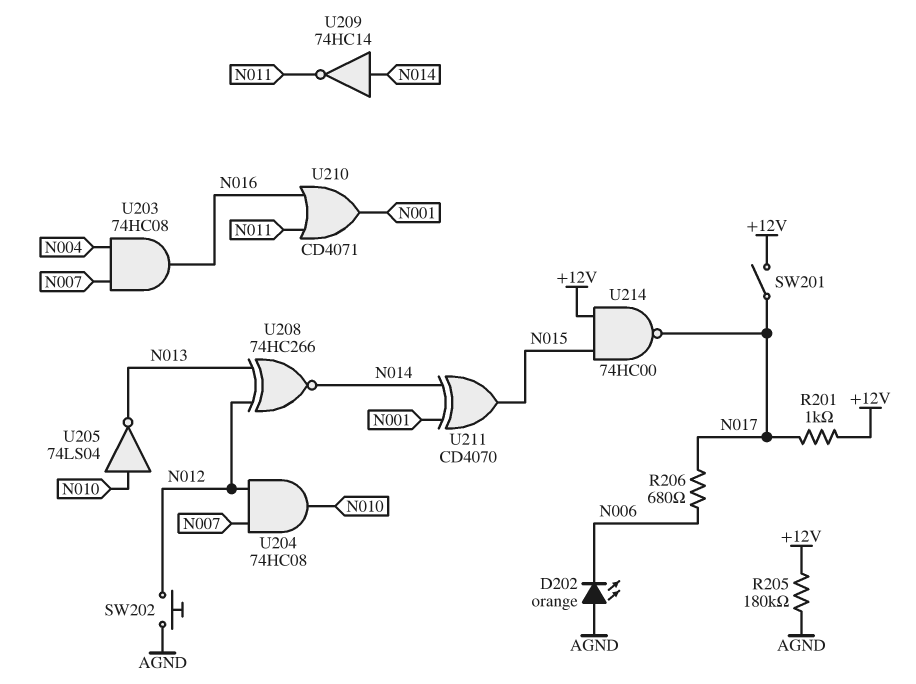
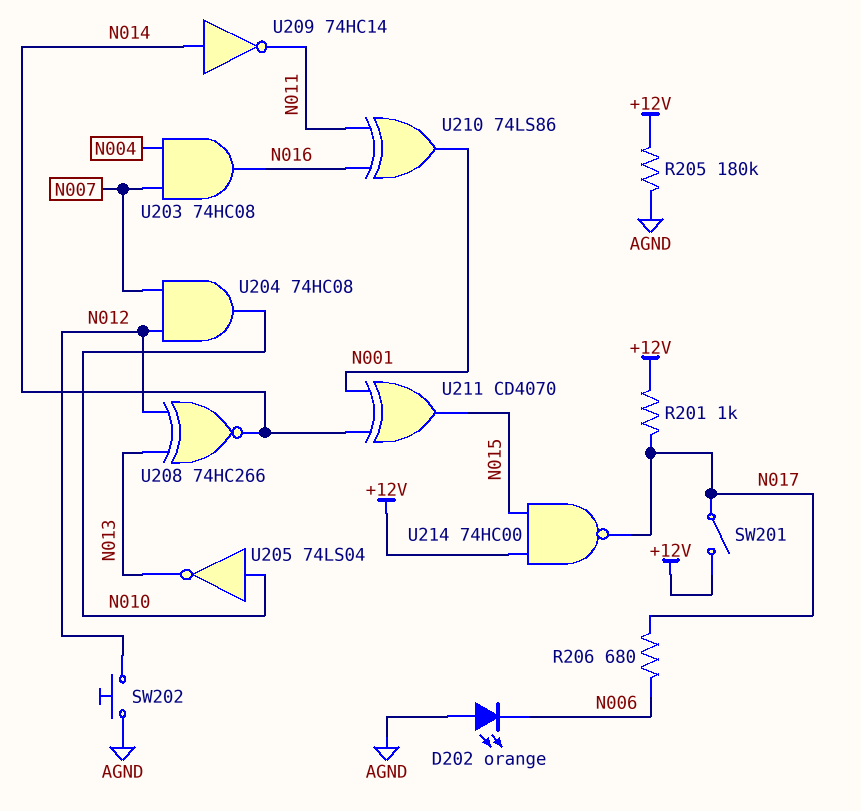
U210: OR CD4071 (in N011, in N016, out N001) -> XOR 74LS86 (in N011, in N016, out N001)

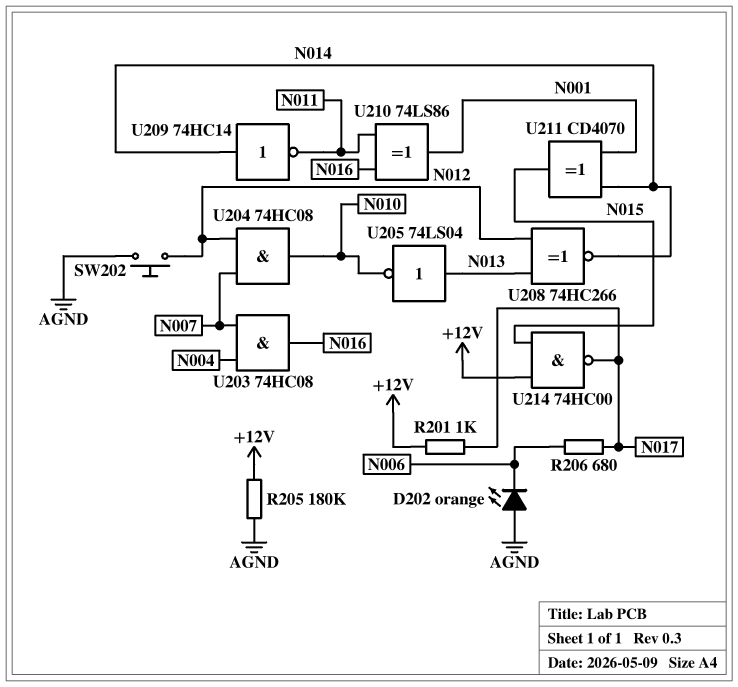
SW201: switch (+12V, N017) -> none
U205: NOT 74LS04 (in N010, out N013) -> NOT 74LS04 (in N013, out N010)

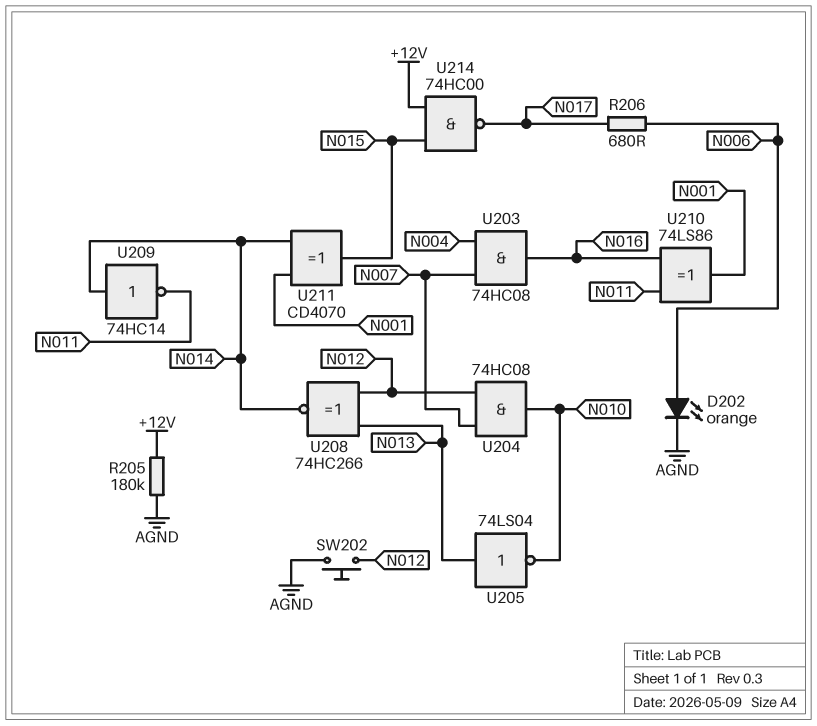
D202: LED orange (A AGND, K N006) -> LED orange (A N006, K AGND)
R201: 1k (+12V, N017) -> none

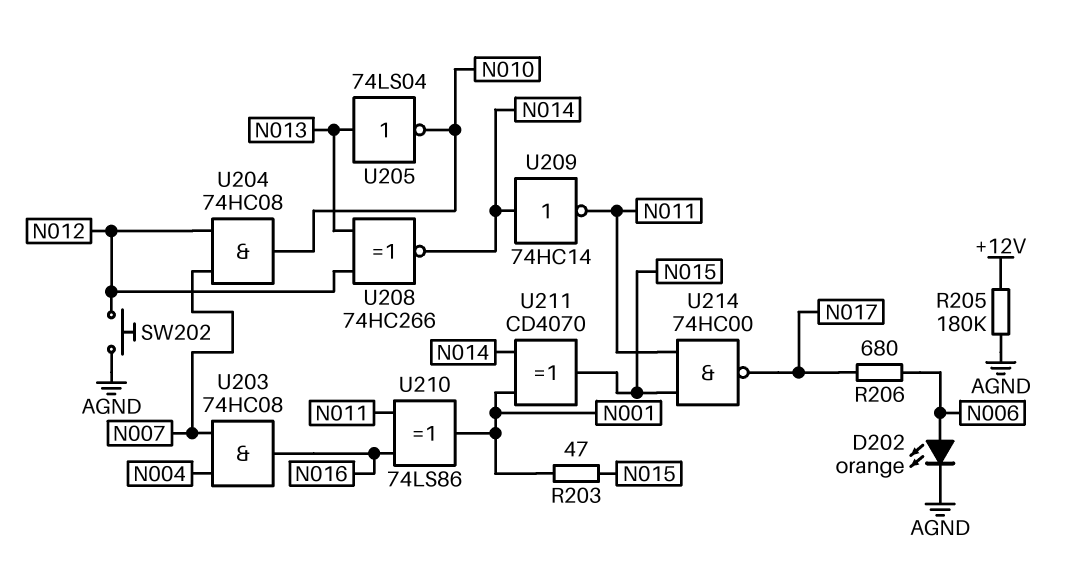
R203: none -> 47 (N001, N015)
U214: NAND 74HC00 (in +12V, in N015, out N017) -> NAND 74HC00 (in N011, in N015, out N017)

